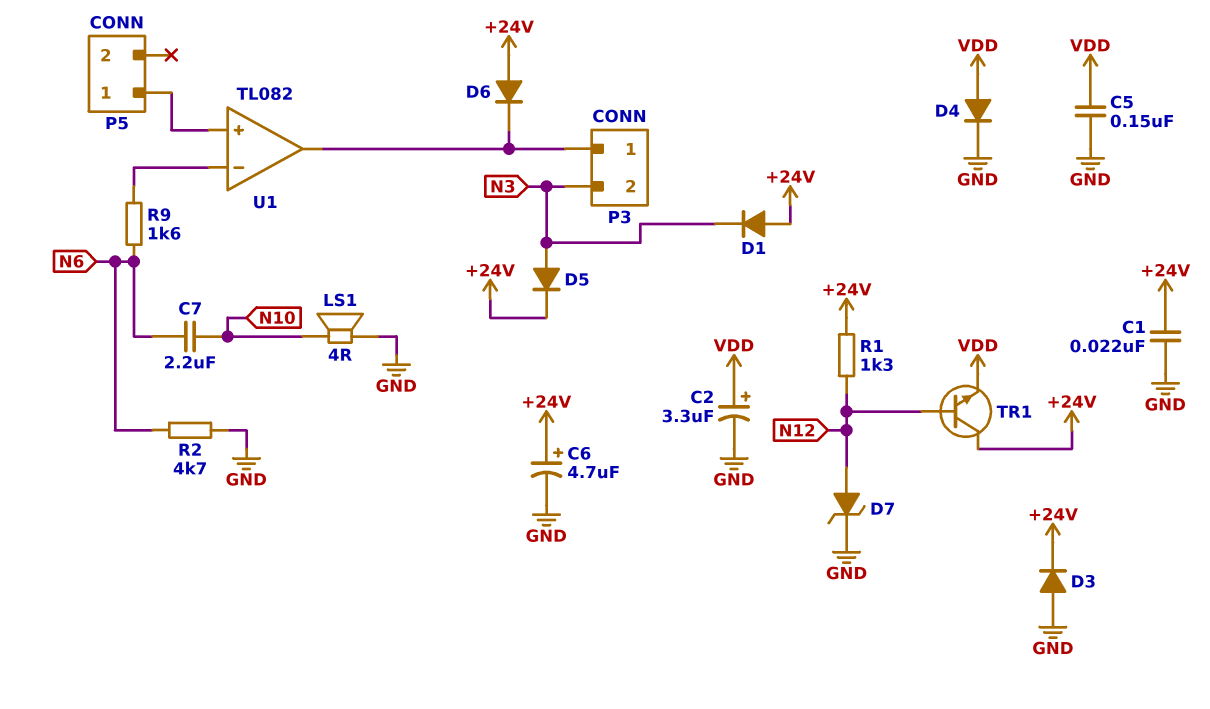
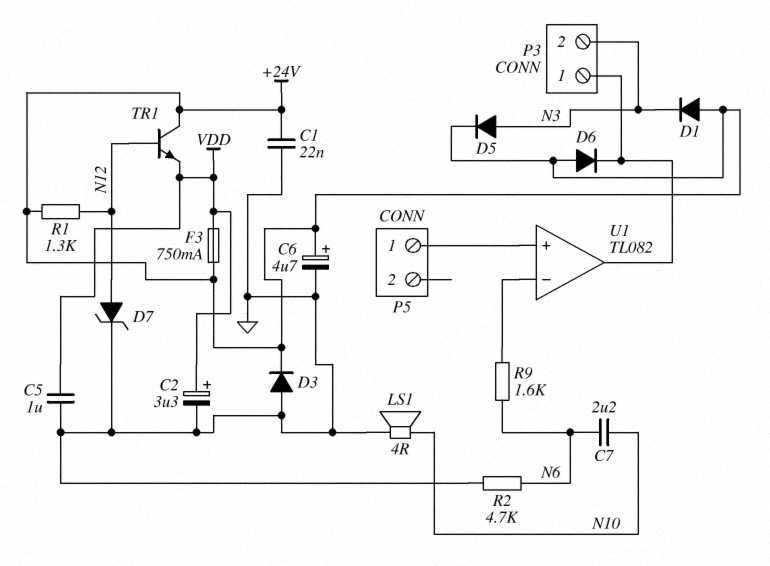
C5: 150nF (GND, VDD) -> 1uF (GND, VDD)
D4: diode (A VDD, K GND) -> none
F3: none -> 750mA (+24V, VDD)

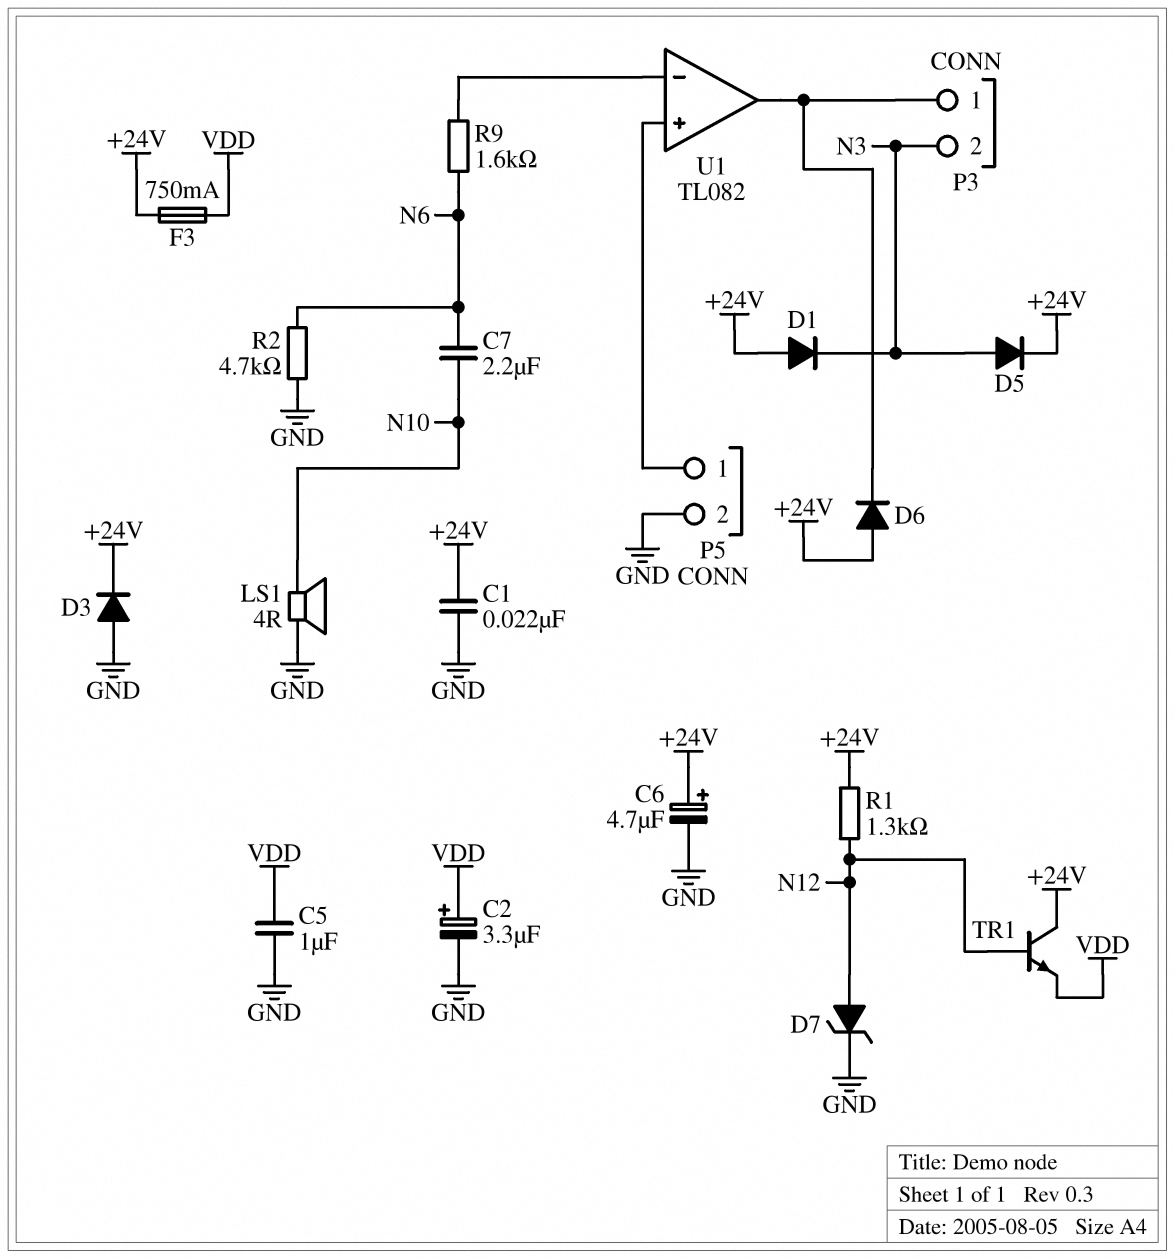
P5 pin 2: none -> GND

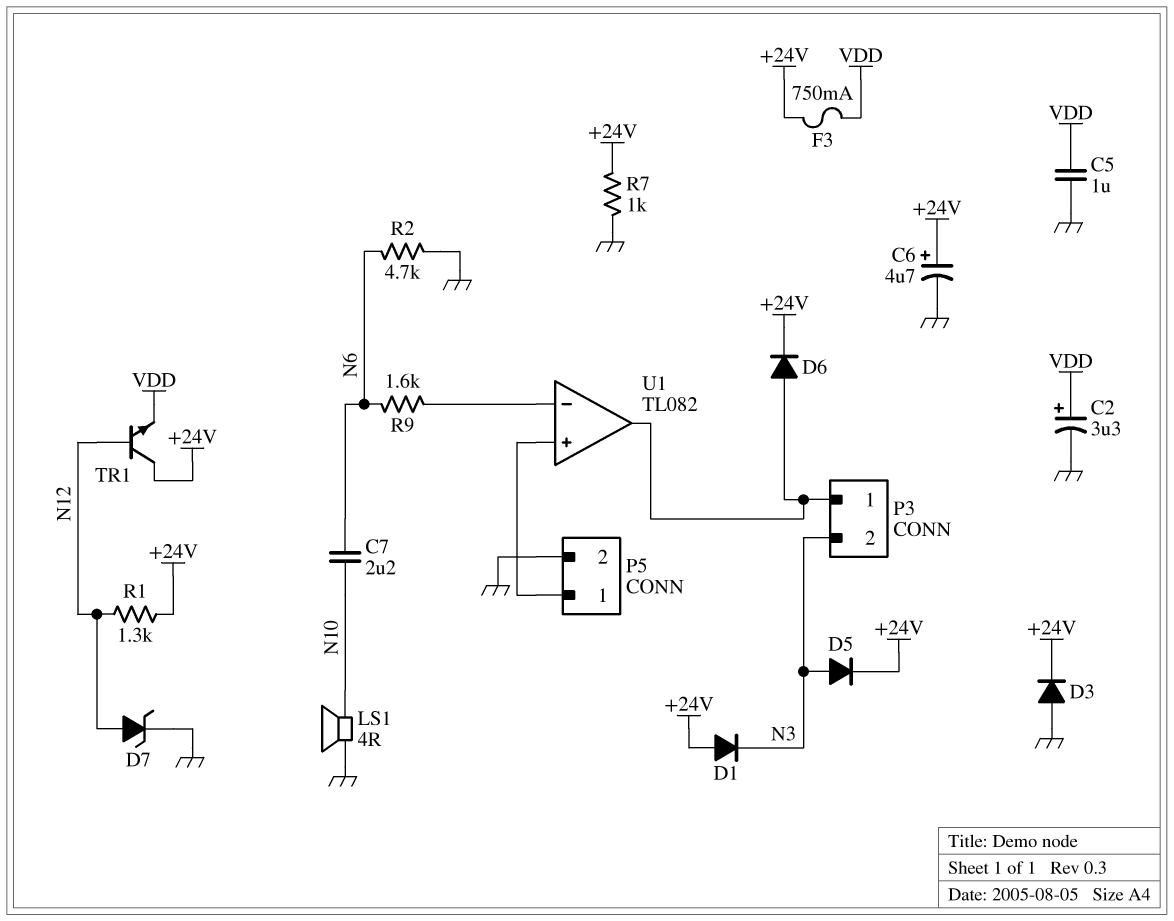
C1: 22nF (+24V, GND) -> none
D6: diode (A +24V, K P3/1) -> diode (A P3/1, K +24V)
R7: none -> 1k (+24V, GND)

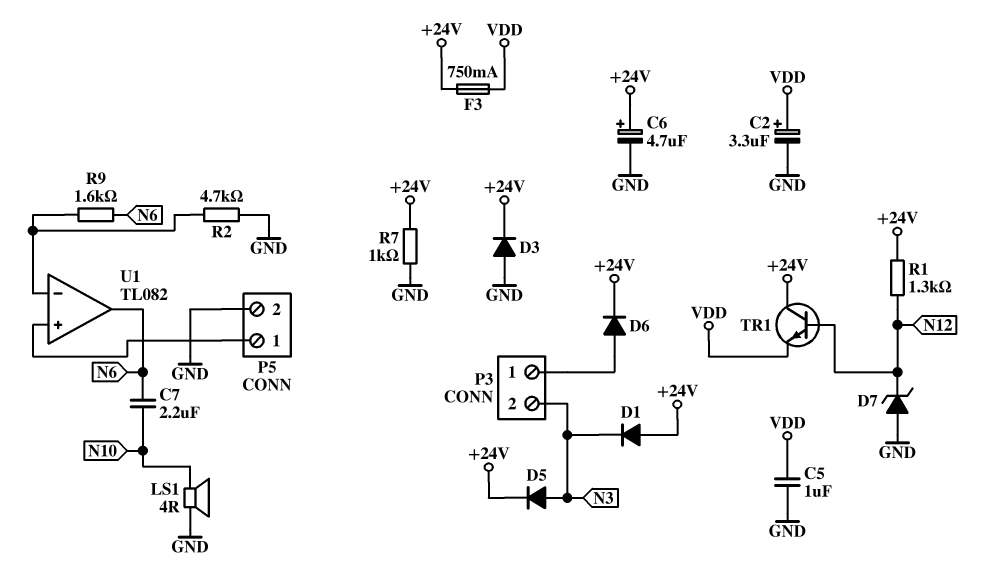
D7: zener (A N12, K GND) -> zener (A GND, K N12)
R2: 4.7k (GND, N6) -> 4.7k (GND, U1/in-)
U1 pin out: P3/1 -> N6

